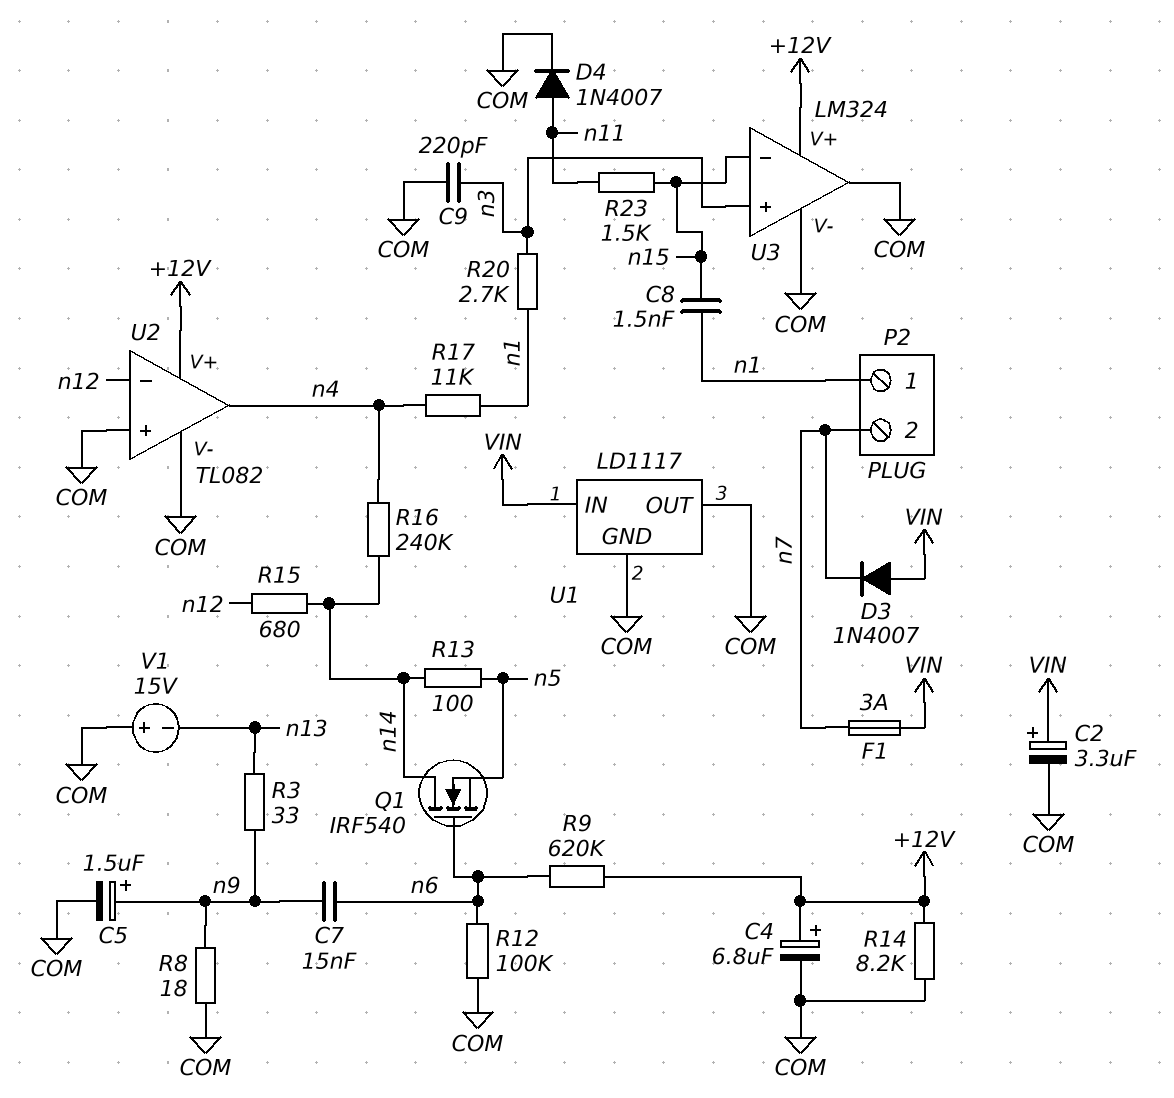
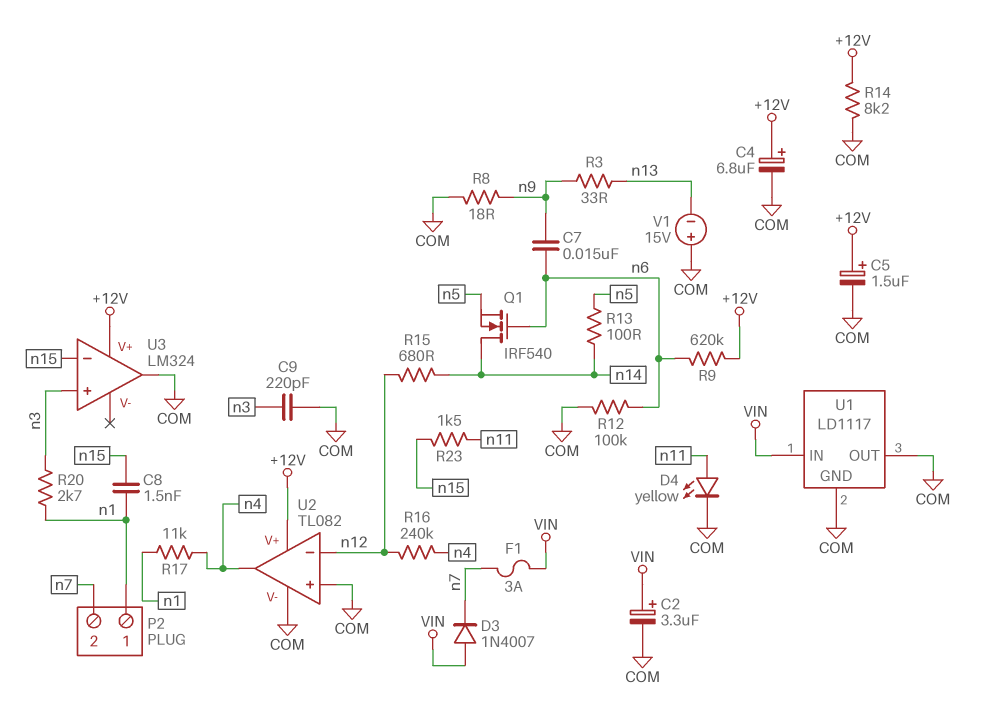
C5: 1.5uF (plus n9, minus COM) -> 1.5uF (plus +12V, minus COM)
D4: diode 1N4007 (A n11, K COM) -> LED yellow (A n11, K COM)
R16: 240k (n4, n14) -> 240k (n4, n12)
U3 pin V-: COM -> none

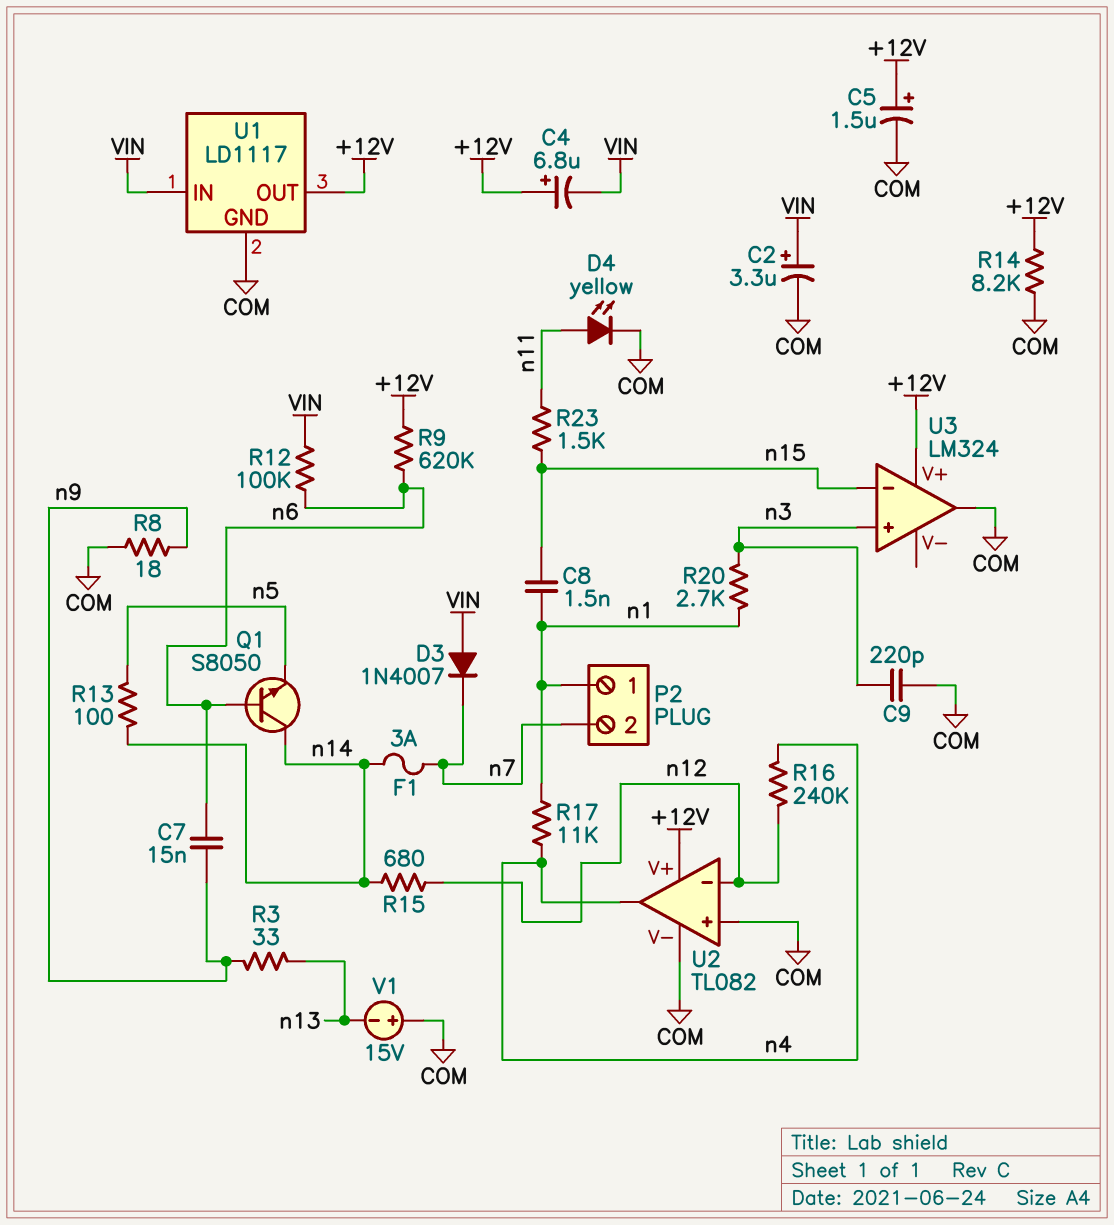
C4: 6.8uF (plus +12V, minus COM) -> 6.8uF (plus +12V, minus VIN)
F1: 3A (VIN, n7) -> 3A (n7, n14)
Q1: NMOS IRF540 (G n6, D n14, S n5) -> NPN S8050 (B n6, C n14, E n5)
R12: 100k (COM, n6) -> 100k (VIN, n6)
U1 pin OUT: COM -> +12V

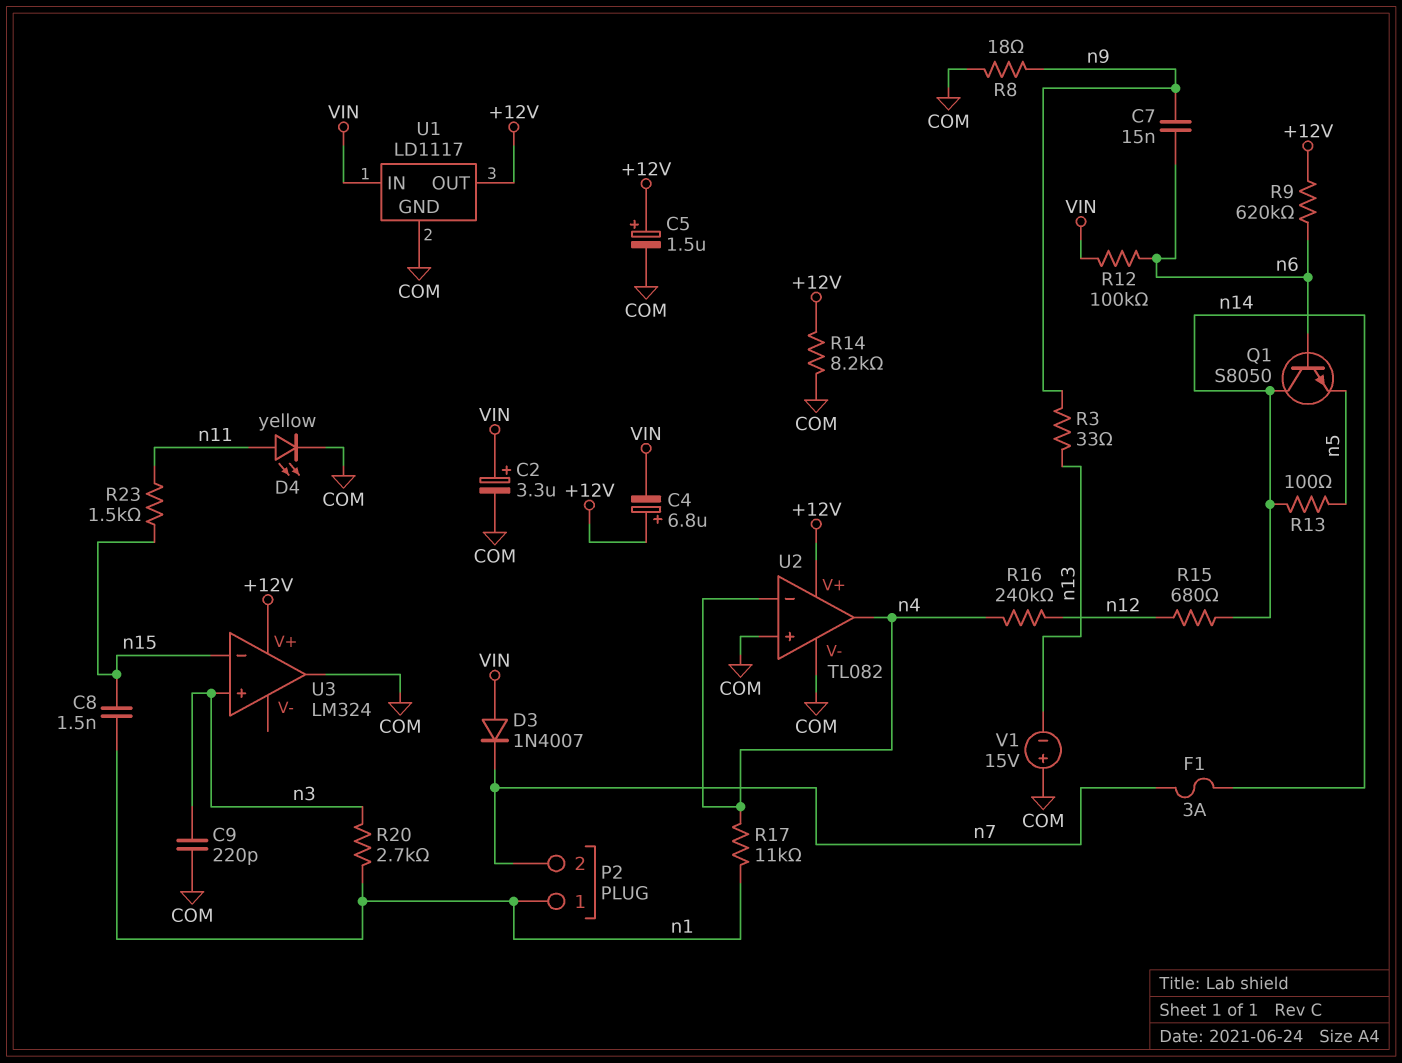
U2 pin in-: n12 -> n4

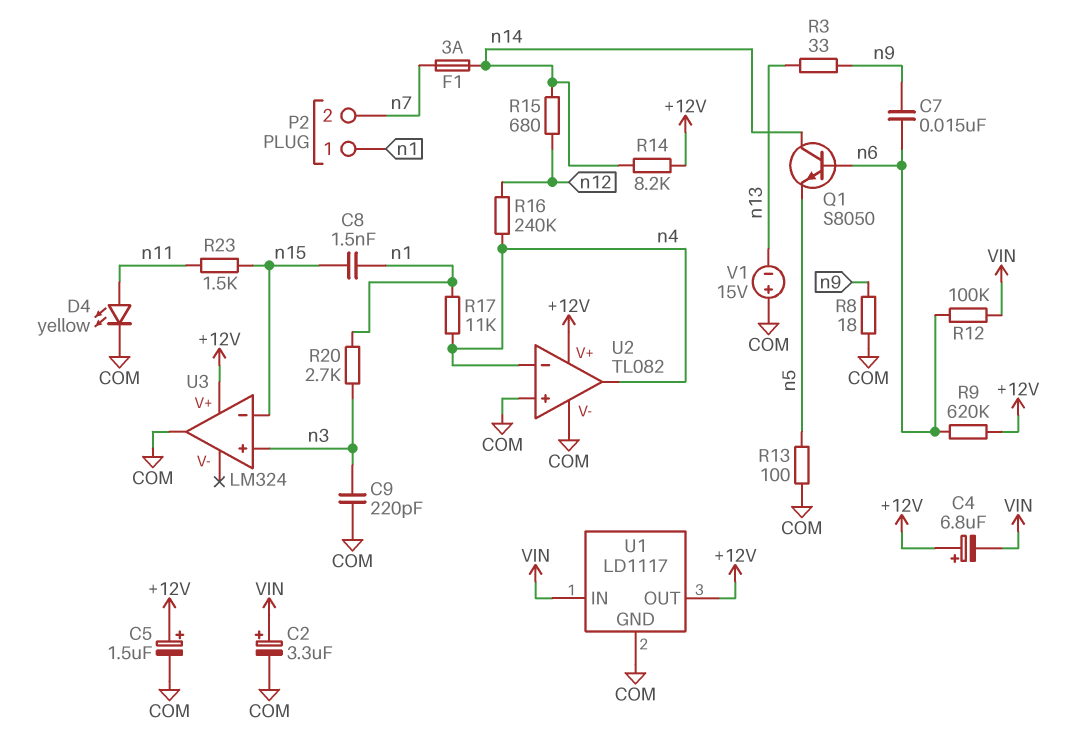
D3: diode 1N4007 (A VIN, K n7) -> none
R13: 100 (n5, n14) -> 100 (COM, n5)
R14: 8.2k (+12V, COM) -> 8.2k (+12V, n14)

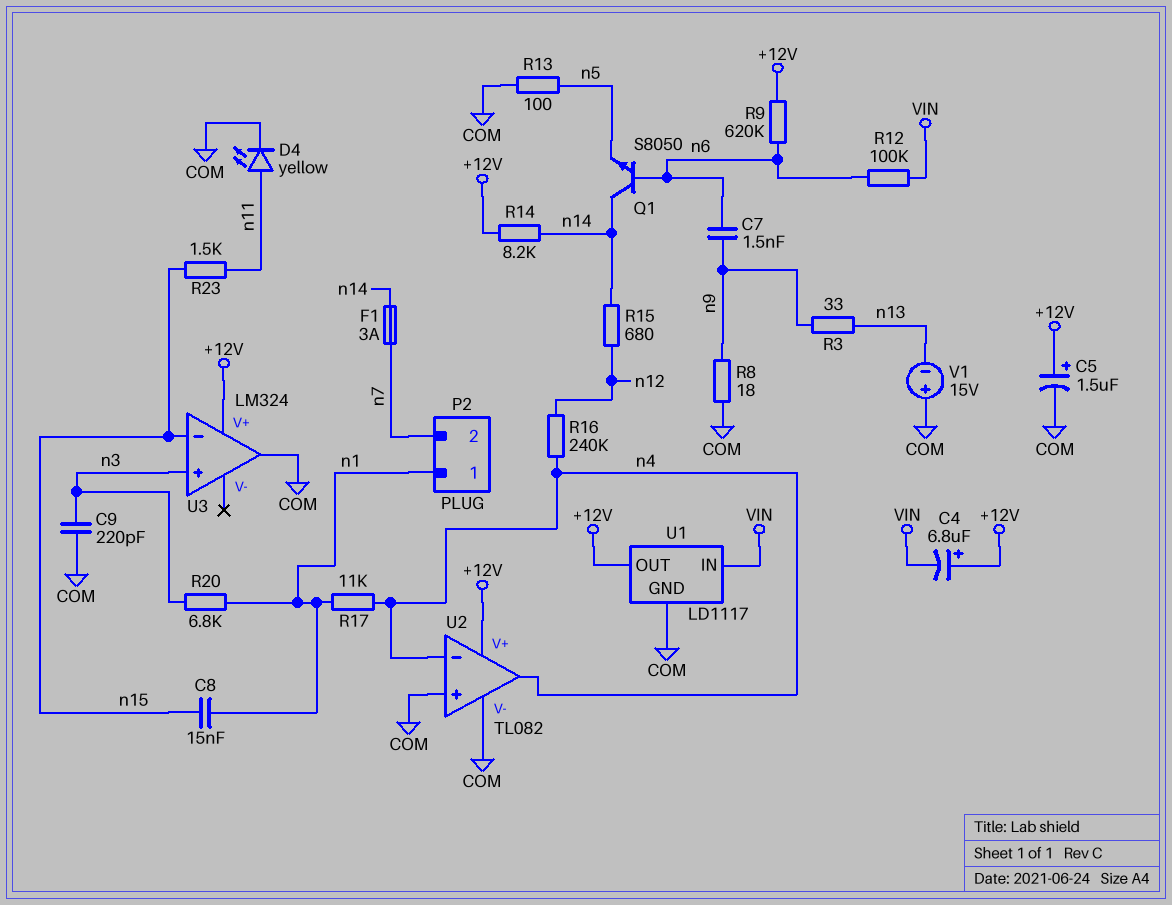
C2: 3.3uF (plus VIN, minus COM) -> none
C7: 15nF (n6, n9) -> 1.5nF (n6, n9)
C8: 1.5nF (n1, n15) -> 15nF (n1, n15)
R20: 2.7k (n1, n3) -> 6.8k (n1, n3)

